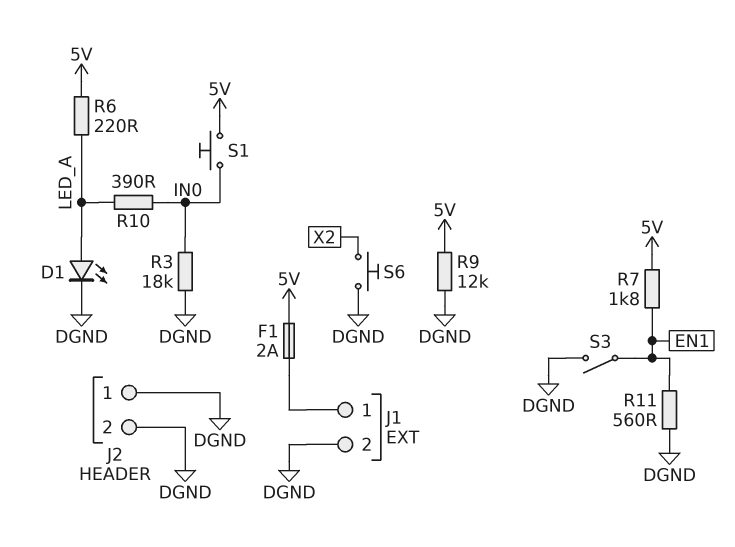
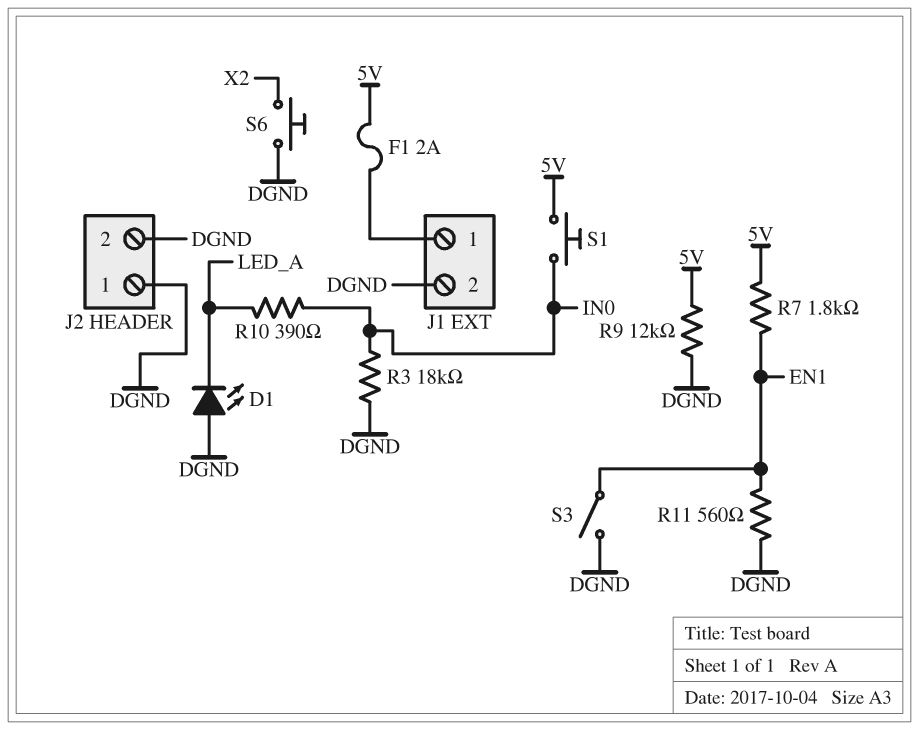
D1: LED (A LED_A, K DGND) -> LED (A DGND, K LED_A)
R6: 220 (5V, LED_A) -> none

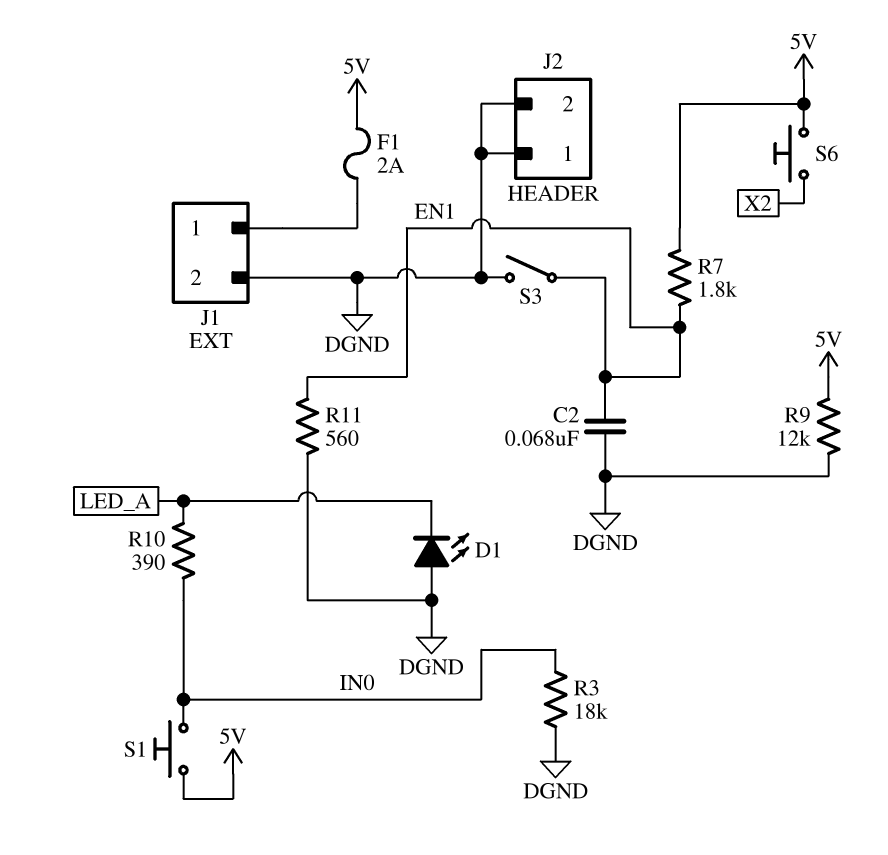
C2: none -> 68nF (DGND, EN1)
S6: button (DGND, X2) -> button (5V, X2)

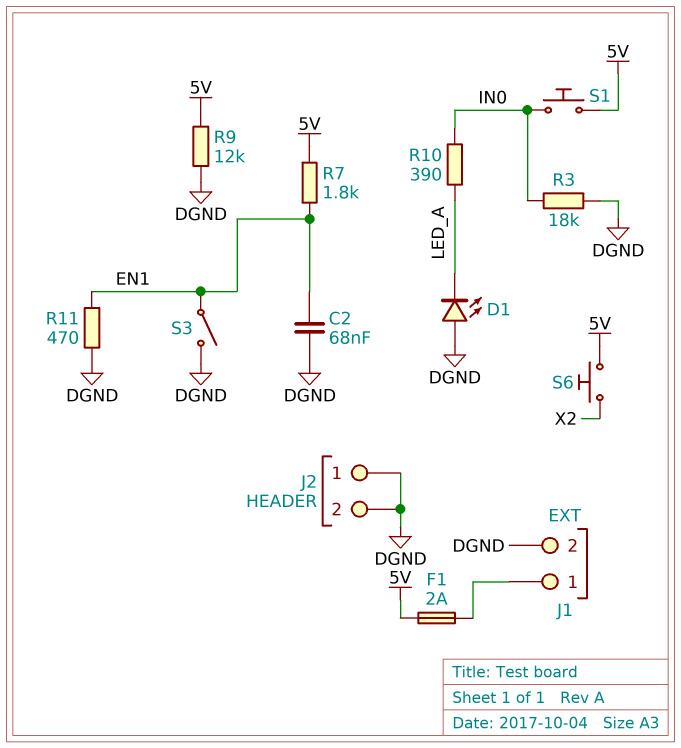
R11: 560 (DGND, EN1) -> 470 (DGND, EN1)

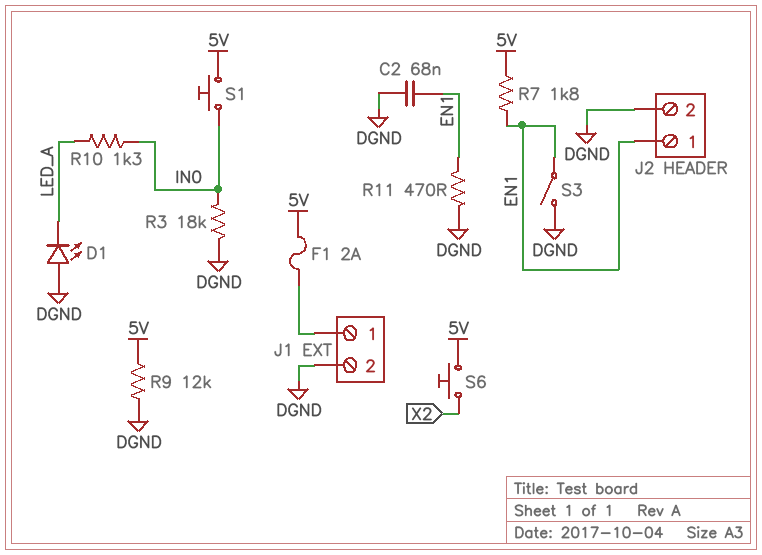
J2 pin 1: DGND -> EN1
R10: 390 (IN0, LED_A) -> 1.3k (IN0, LED_A)

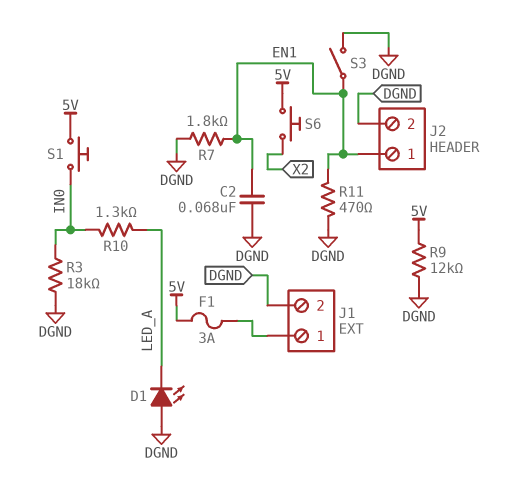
F1: 2A (5V, J1/1) -> 3A (5V, J1/1)
R7: 1.8k (5V, EN1) -> 1.8k (DGND, EN1)

